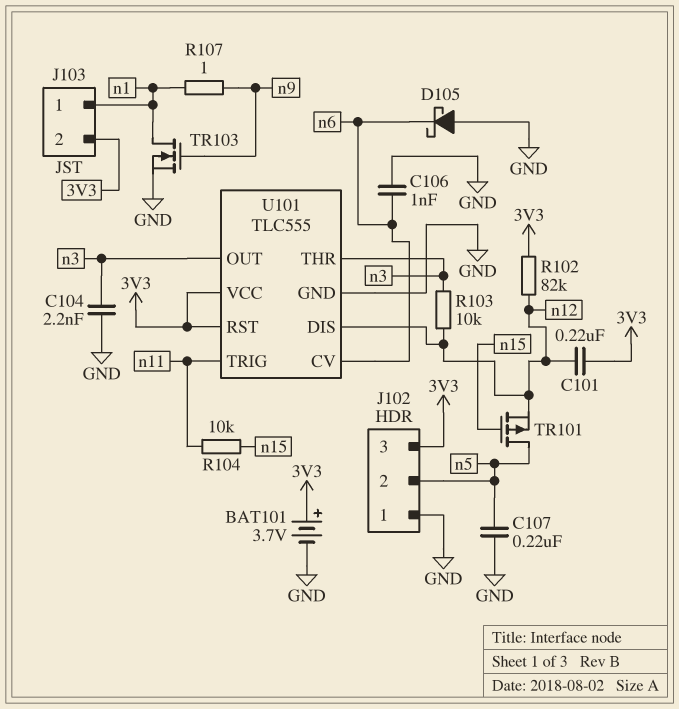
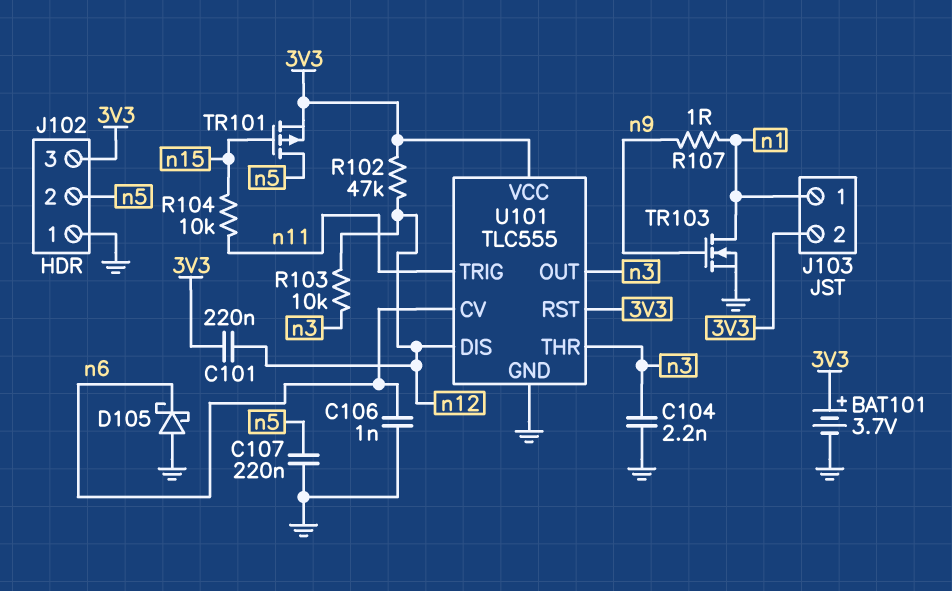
R102: 82k (3V3, n12) -> 47k (3V3, n12)
TR101: PMOS (G n15, D n5, S n12) -> PMOS (G n15, D n5, S 3V3)

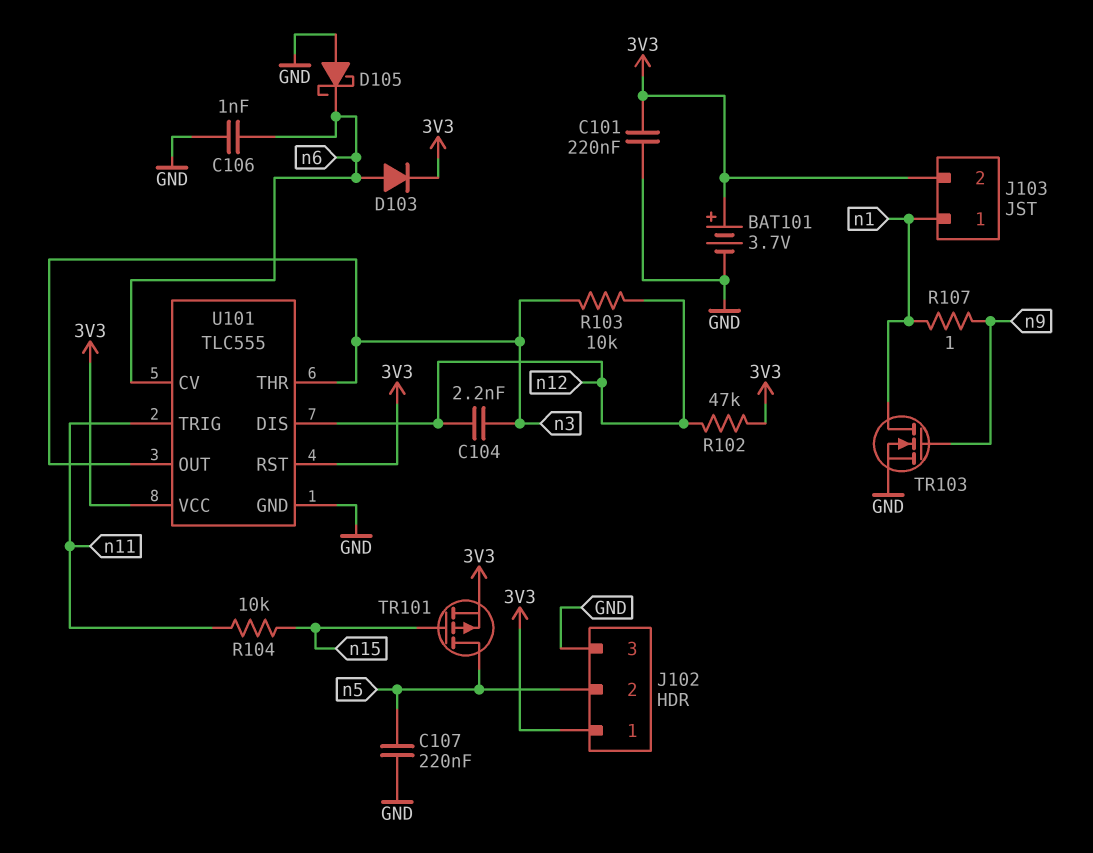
C101: 220nF (3V3, n12) -> 220nF (3V3, GND)
C104: 2.2nF (GND, n3) -> 2.2nF (n3, n12)
D103: none -> diode (A n6, K 3V3)
J102 pin 1: GND -> 3V3
J102 pin 3: 3V3 -> GND

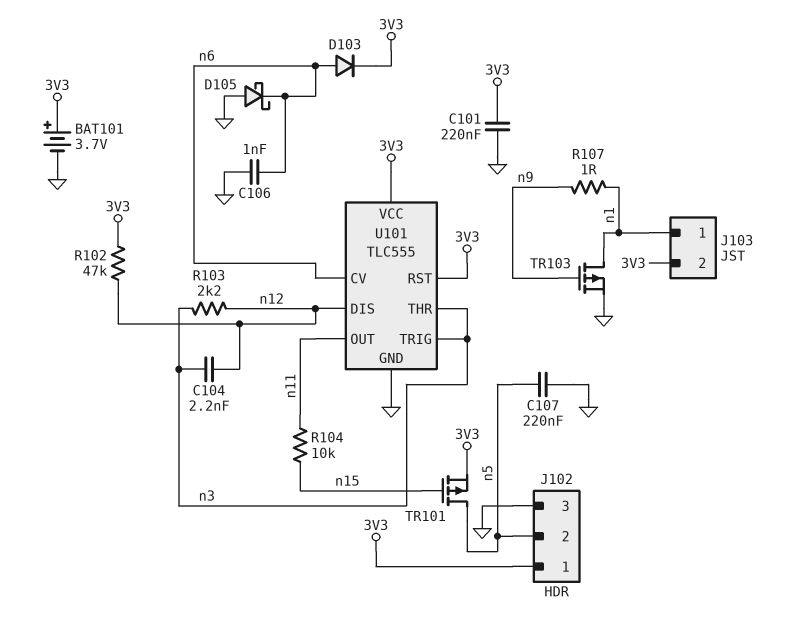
R103: 10k (n3, n12) -> 2.2k (n3, n12)
TR103: NMOS (G n9, D n1, S GND) -> PMOS (G n9, D n1, S GND)
U101 pin OUT: n3 -> n11
U101 pin TRIG: n11 -> n3

